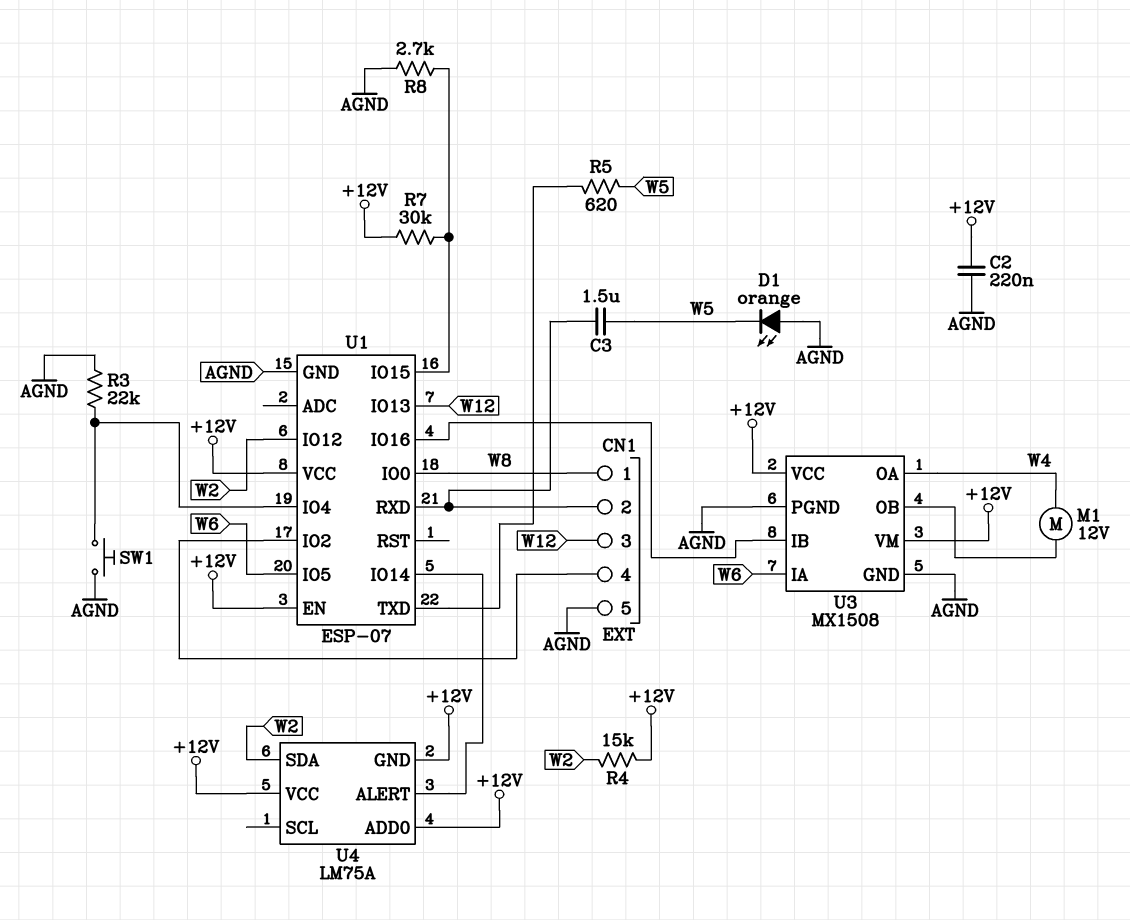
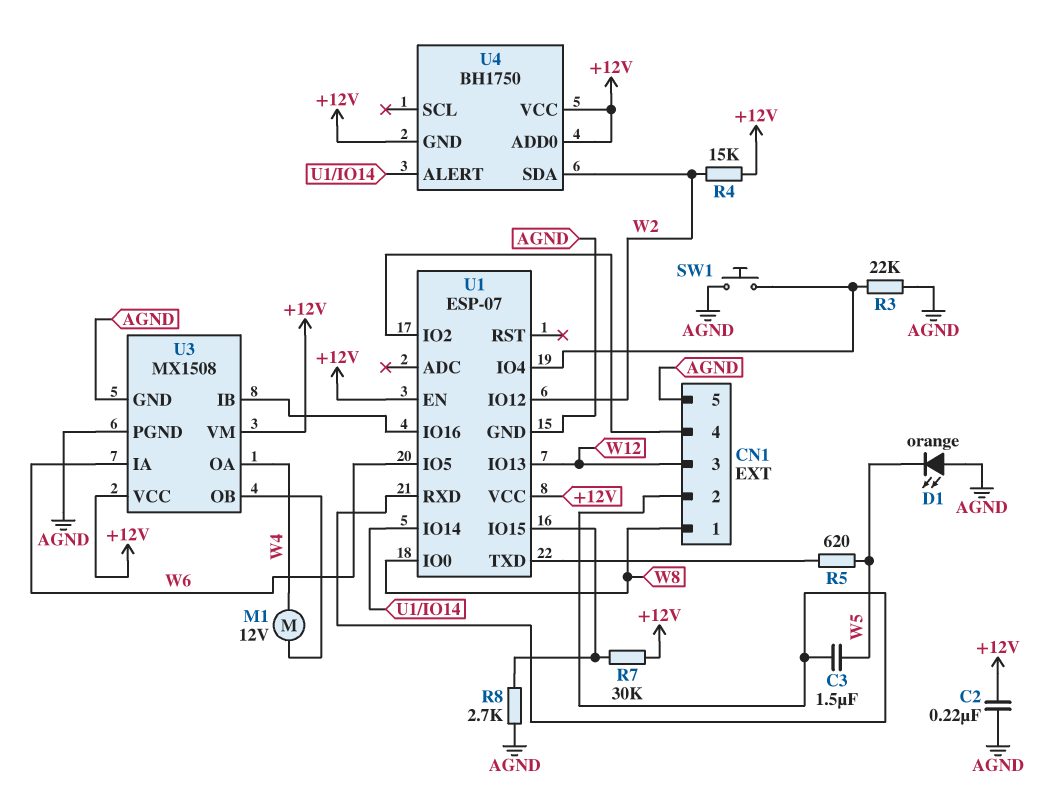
U4: LM75A -> BH1750

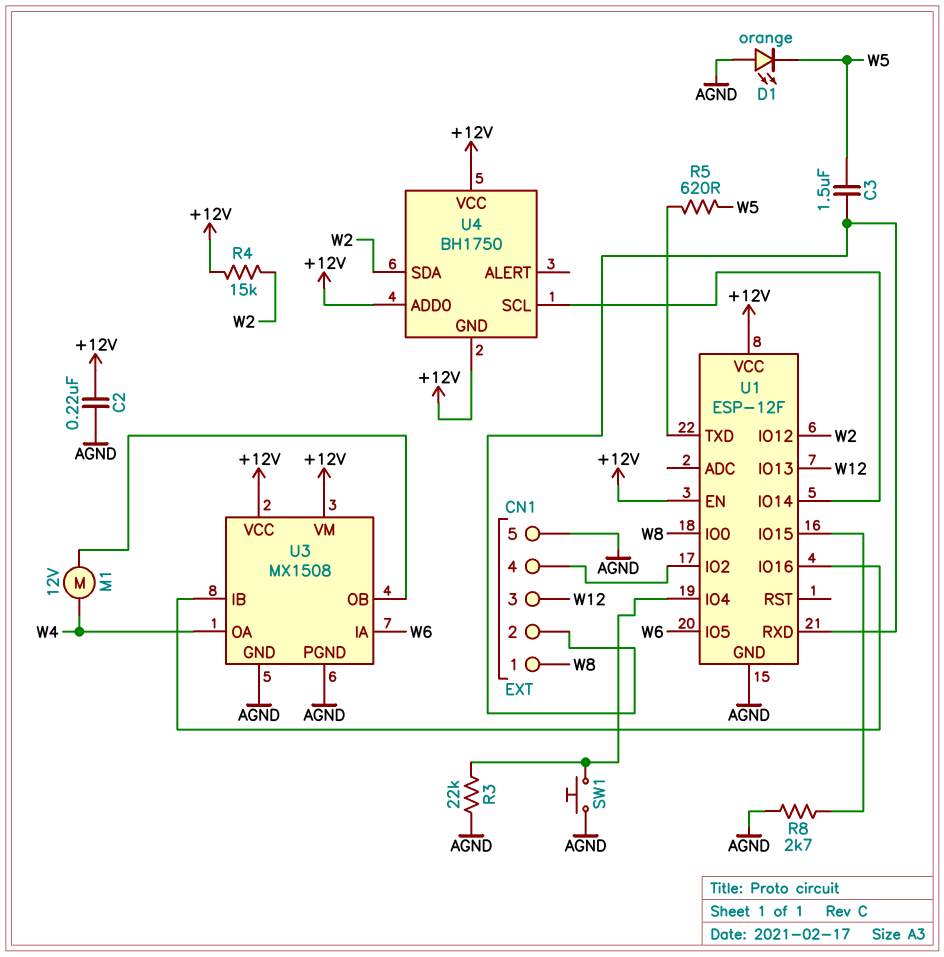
R7: 30k (+12V, U1/IO15) -> none
U1: ESP-07 -> ESP-12F
U4 pin ALERT: U1/IO14 -> none
U4 pin SCL: none -> U1/IO14

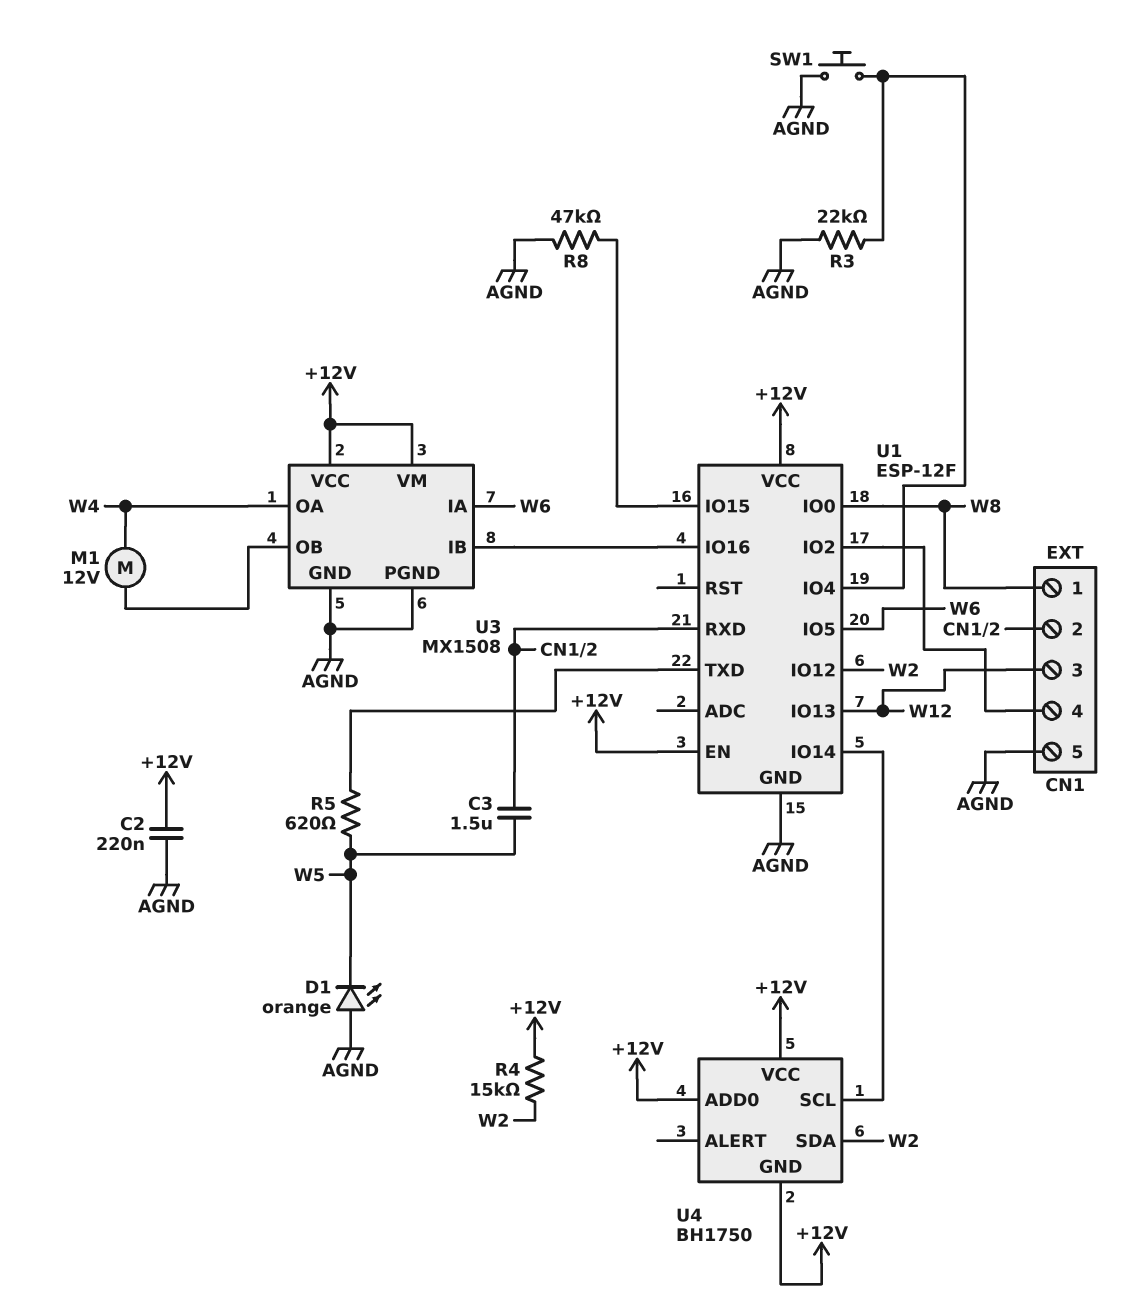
R8: 2.7k (AGND, U1/IO15) -> 47k (AGND, U1/IO15)

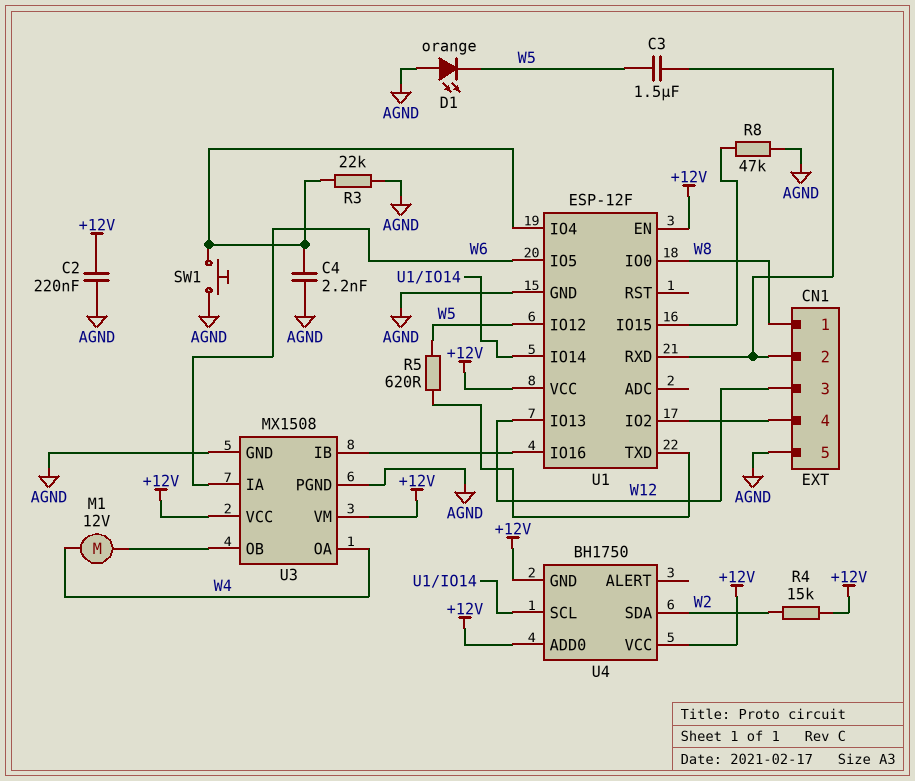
C4: none -> 2.2nF (AGND, U1/IO4)
U1 pin IO12: W2 -> W5

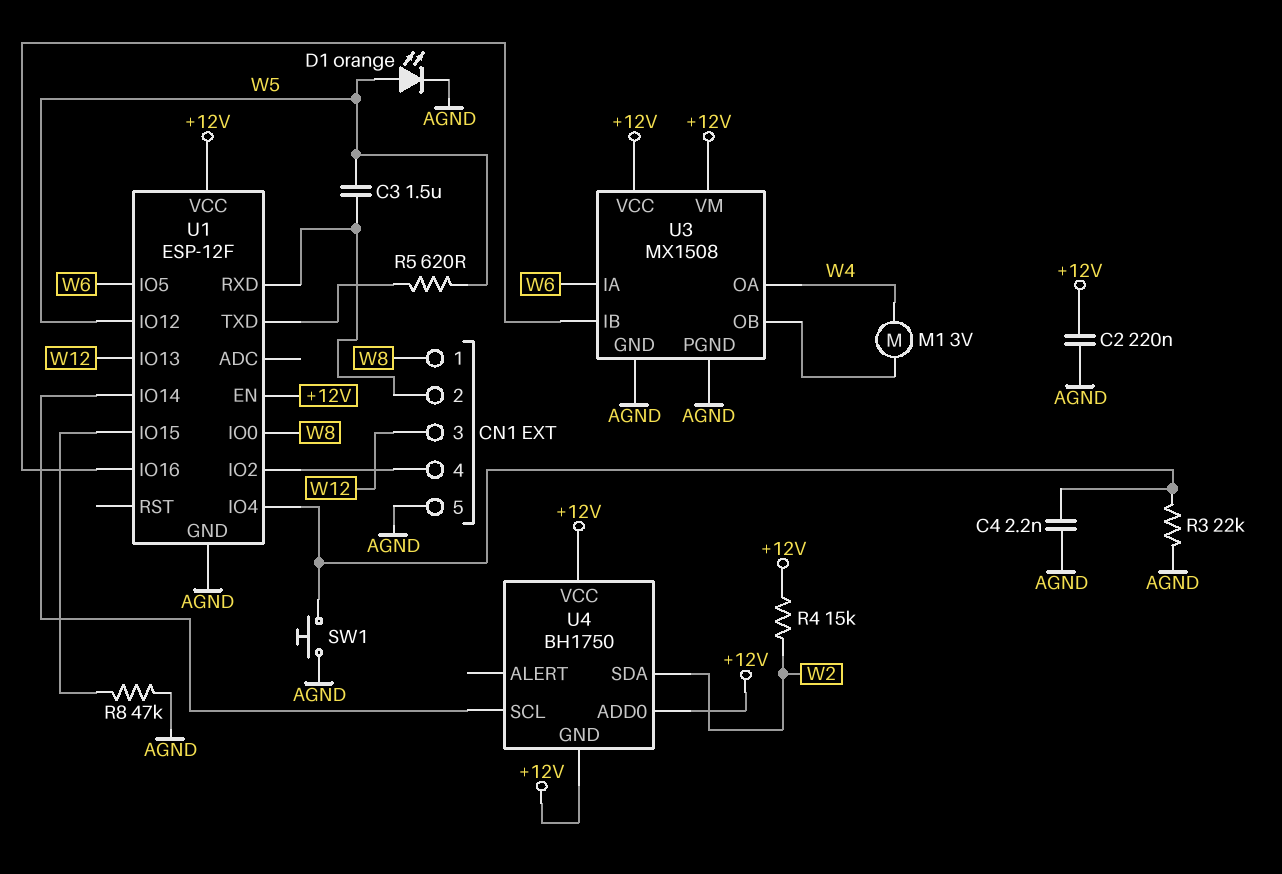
D1: LED orange (A AGND, K W5) -> LED orange (A W5, K AGND)
M1: motor 12V (U3/OB, W4) -> motor 3V (U3/OB, W4)

